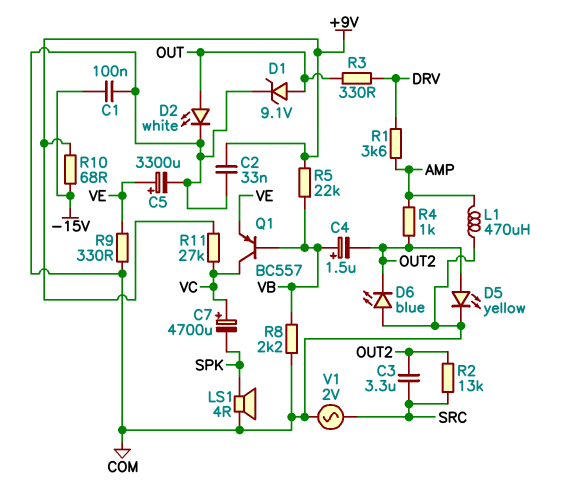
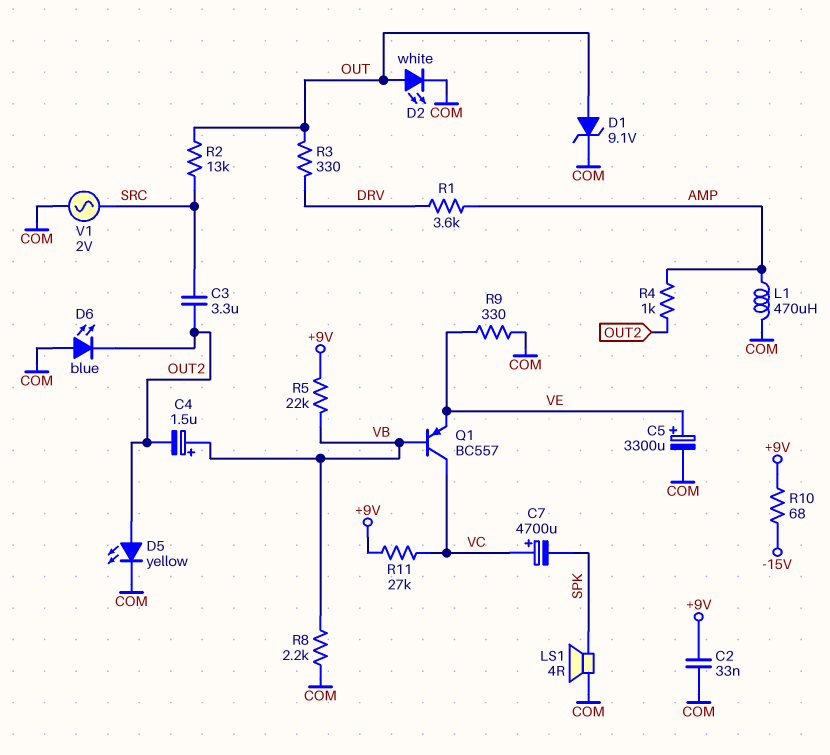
C1: 100nF (-15V, COM) -> none
R2: 13k (OUT2, SRC) -> 13k (OUT, SRC)

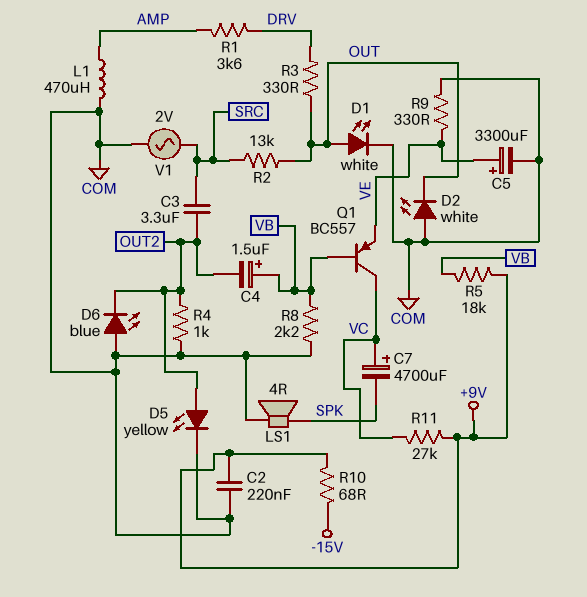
C2: 33nF (+9V, COM) -> 220nF (+9V, COM)
D1: zener 9.1V (A OUT, K COM) -> LED white (A OUT, K COM)
D2: LED white (A OUT, K COM) -> LED white (A COM, K OUT)
R4: 1k (AMP, OUT2) -> 1k (COM, OUT2)
R5: 22k (+9V, VB) -> 18k (+9V, VB)

